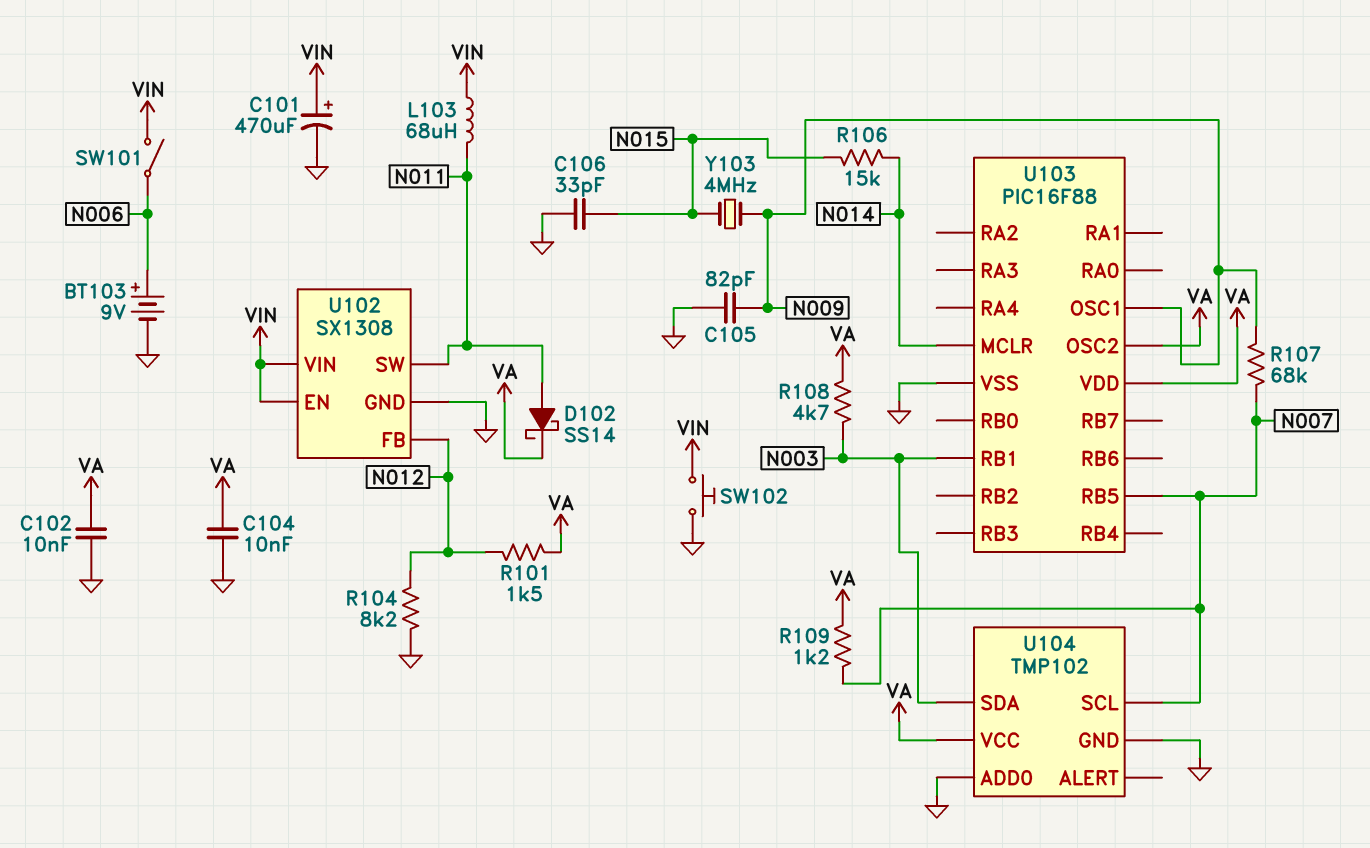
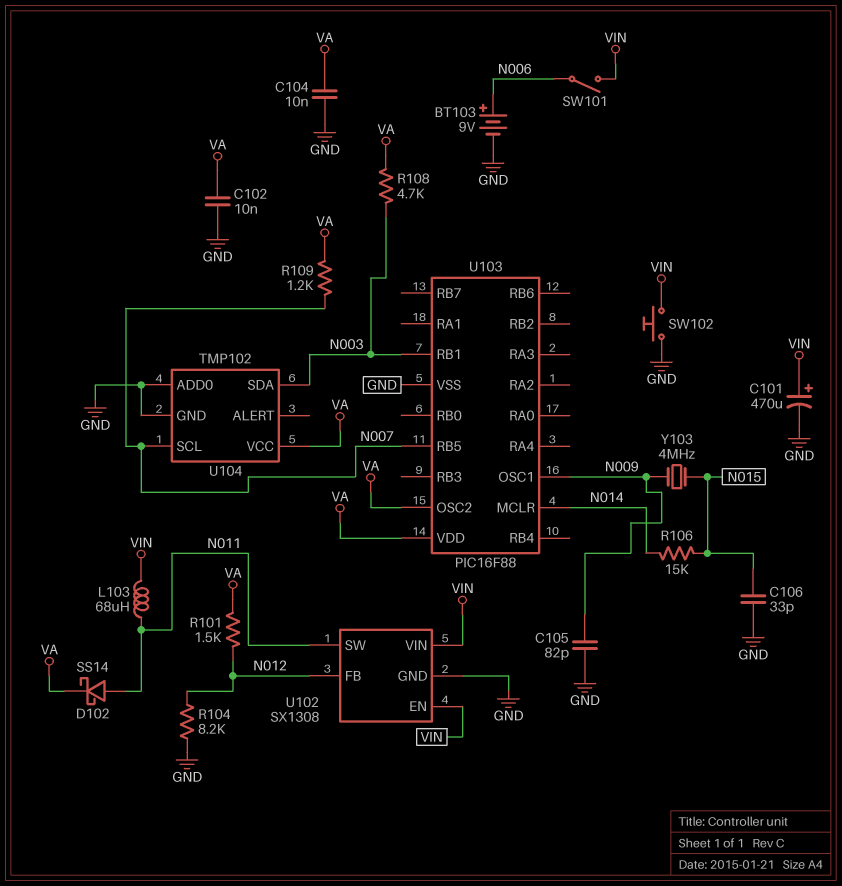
R107: 68k (N007, N009) -> none

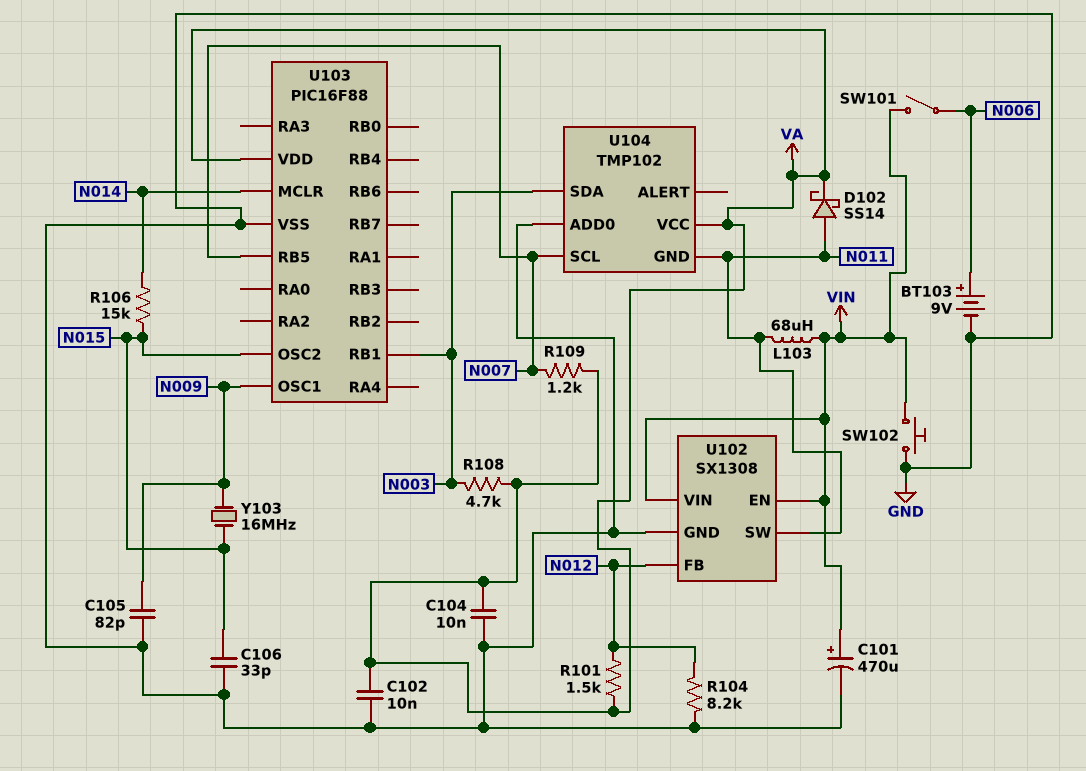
U103 pin OSC2: VA -> N015
U104 pin GND: GND -> N011
Y103: 4MHz (N009, N015) -> 16MHz (N009, N015)

